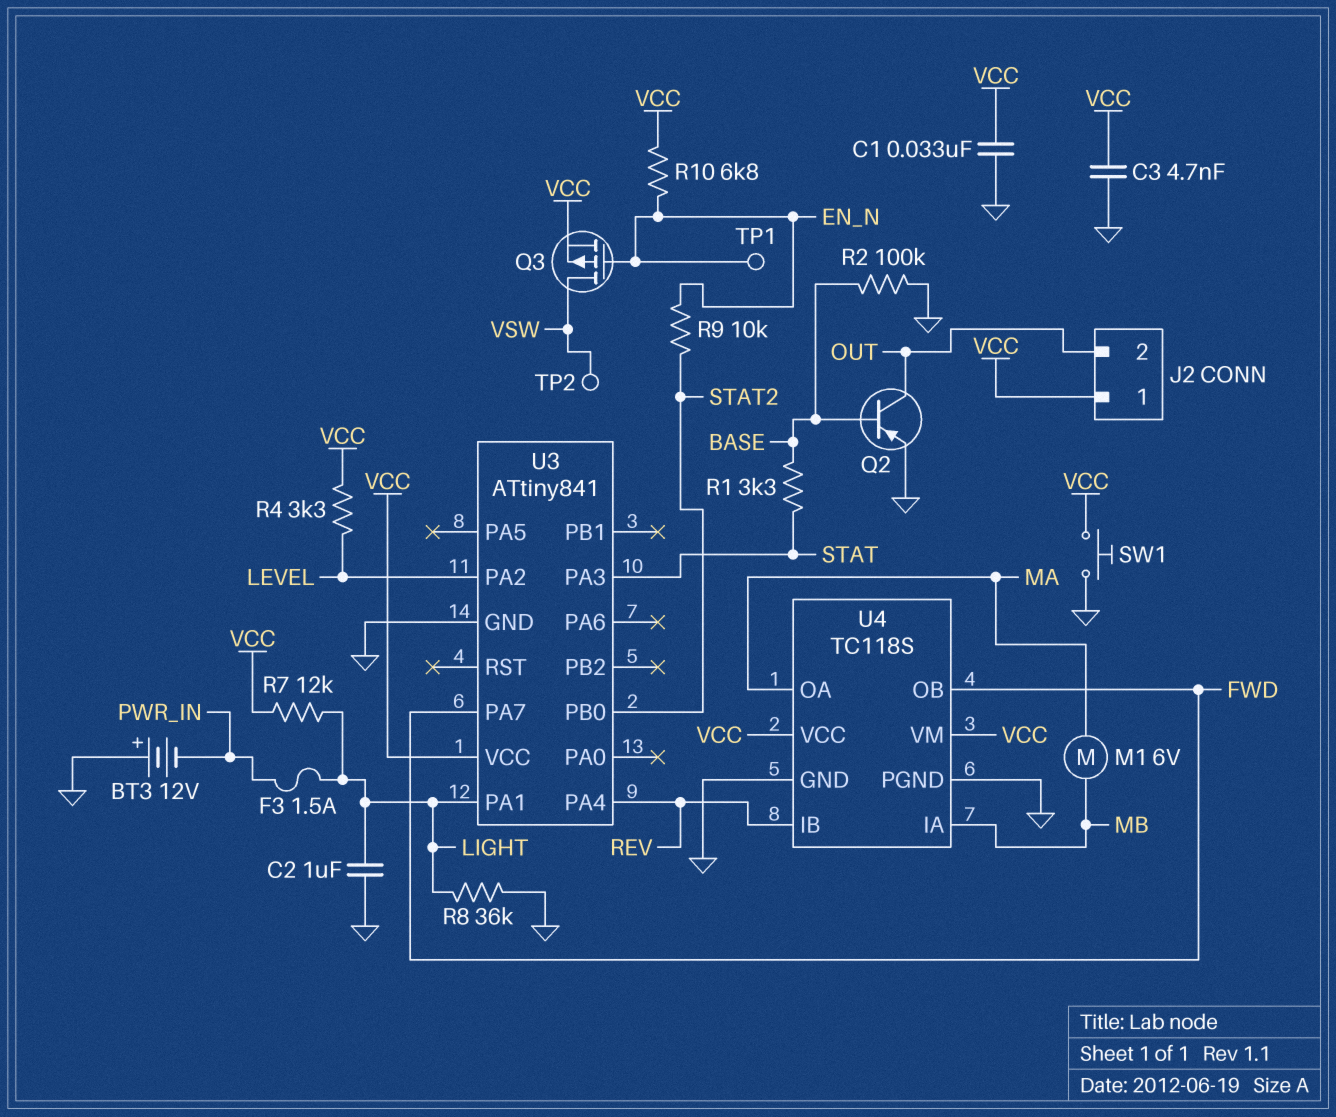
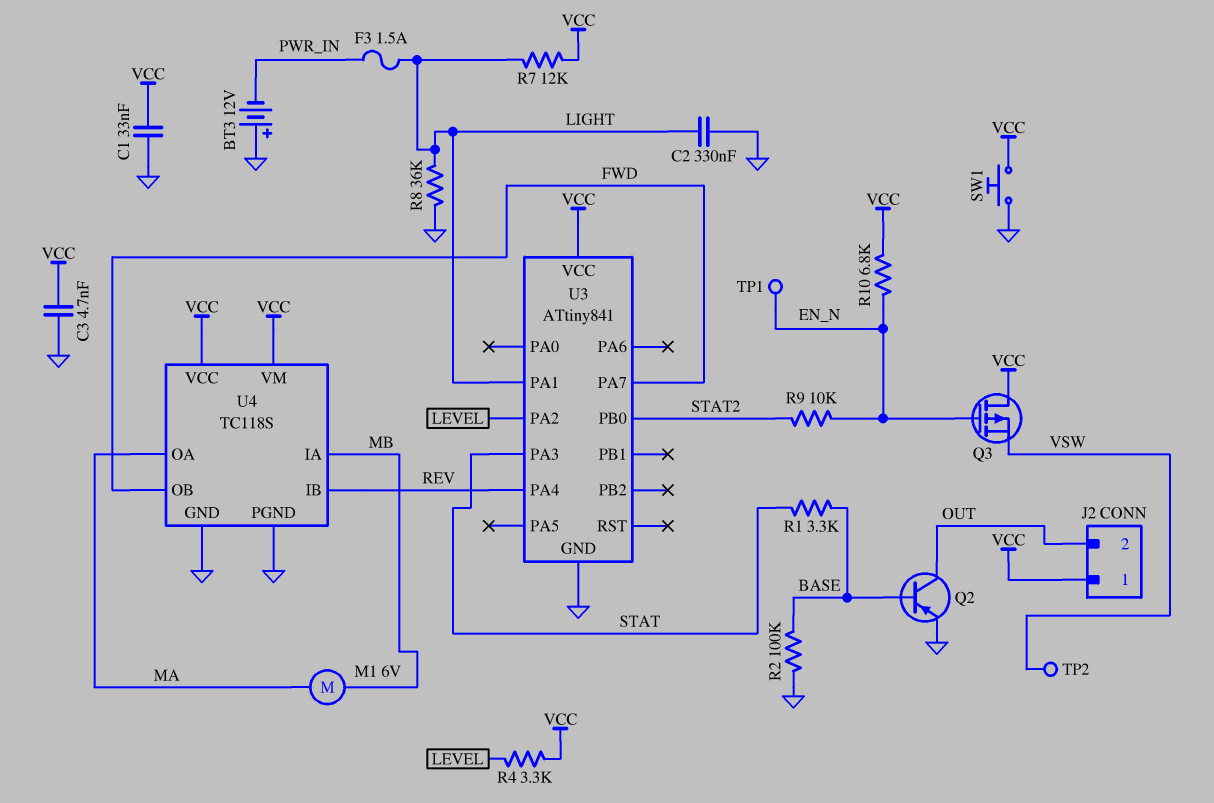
C2: 1uF (GND, LIGHT) -> 330nF (GND, LIGHT)
Q3: PMOS (G EN_N, D VSW, S VCC) -> PMOS (G EN_N, D VCC, S VSW)

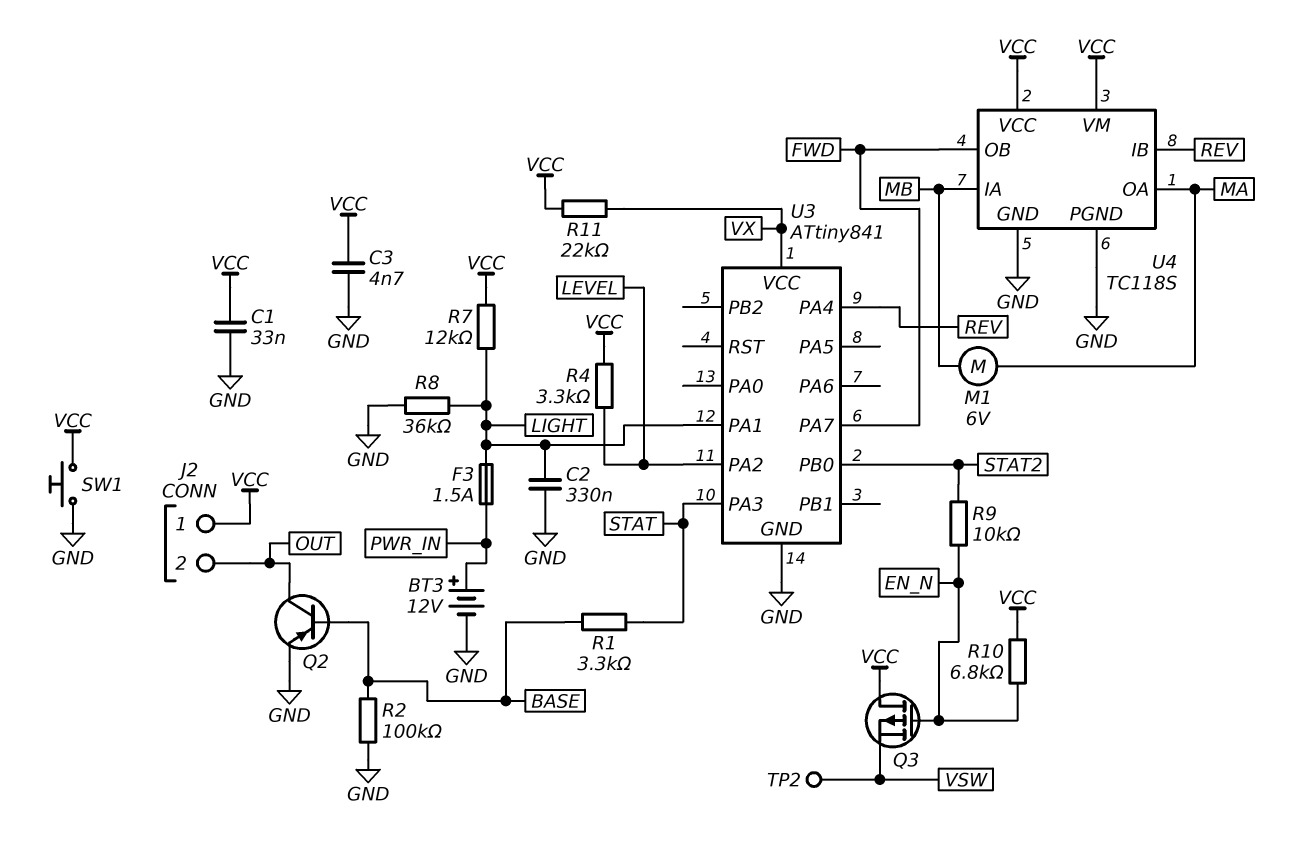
BT3: 12V (plus GND, minus PWR_IN) -> 12V (plus PWR_IN, minus GND)
R11: none -> 22k (VCC, VX)
TP1: test point (EN_N) -> none
U3 pin VCC: VCC -> VX

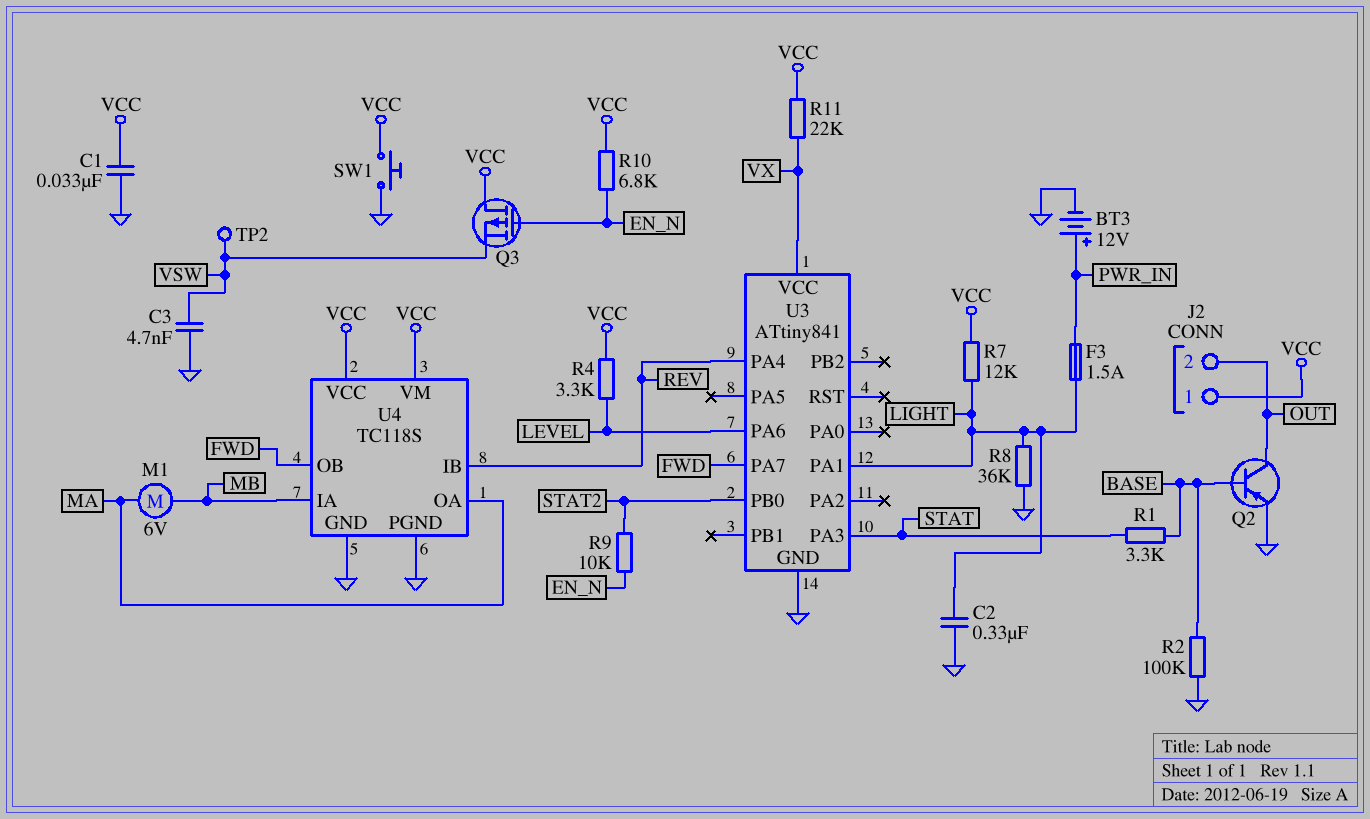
C3: 4.7nF (GND, VCC) -> 4.7nF (GND, VSW)
U3 pin PA2: LEVEL -> none
U3 pin PA6: none -> LEVEL

